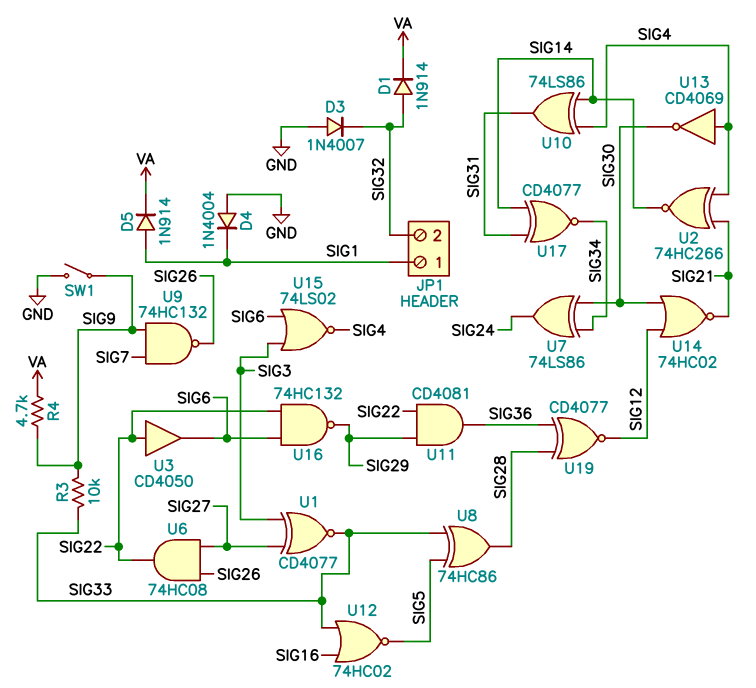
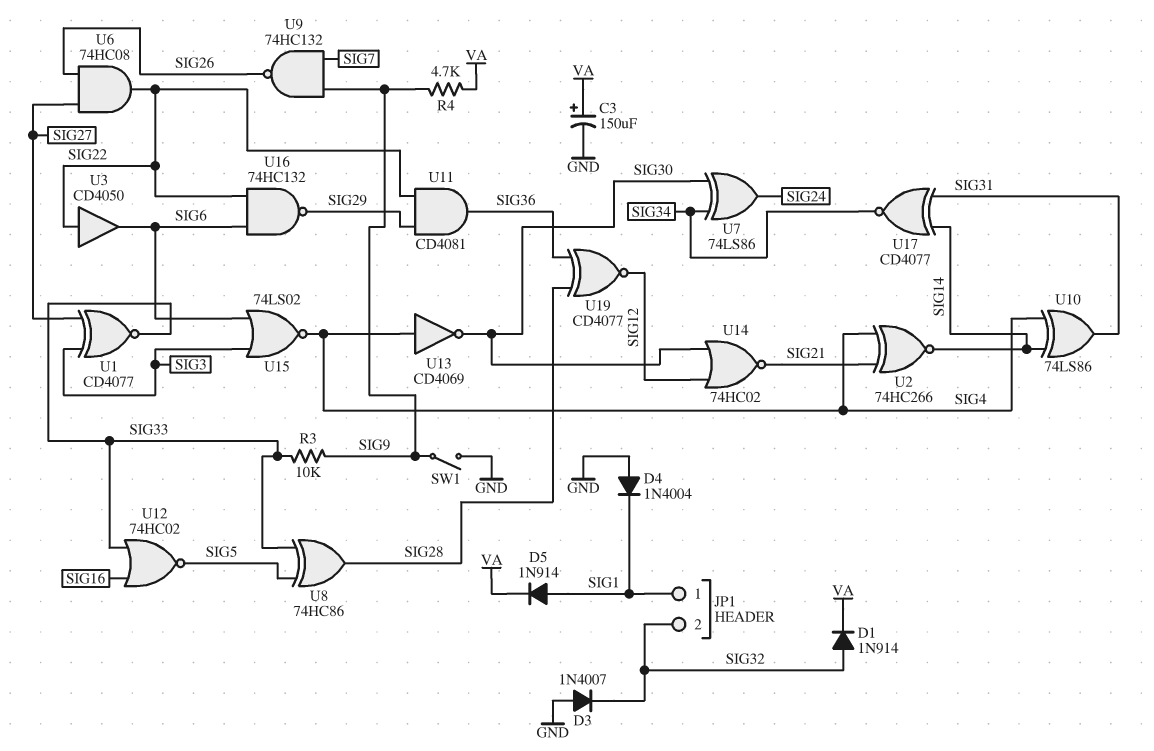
C3: none -> 150uF (plus VA, minus GND)

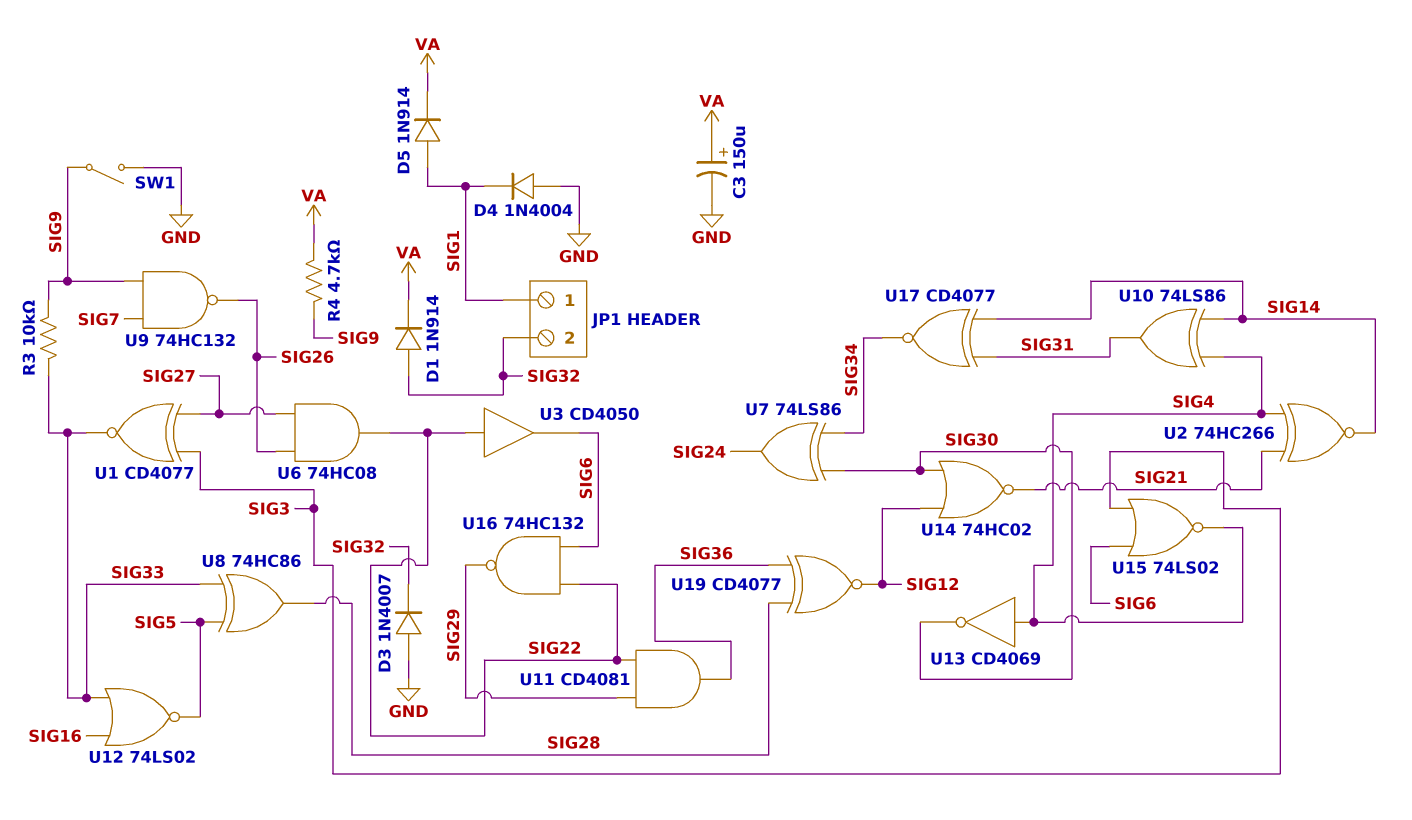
U12: NOR 74HC02 (in SIG16, in SIG33, out SIG5) -> NOR 74LS02 (in SIG16, in SIG33, out SIG5)

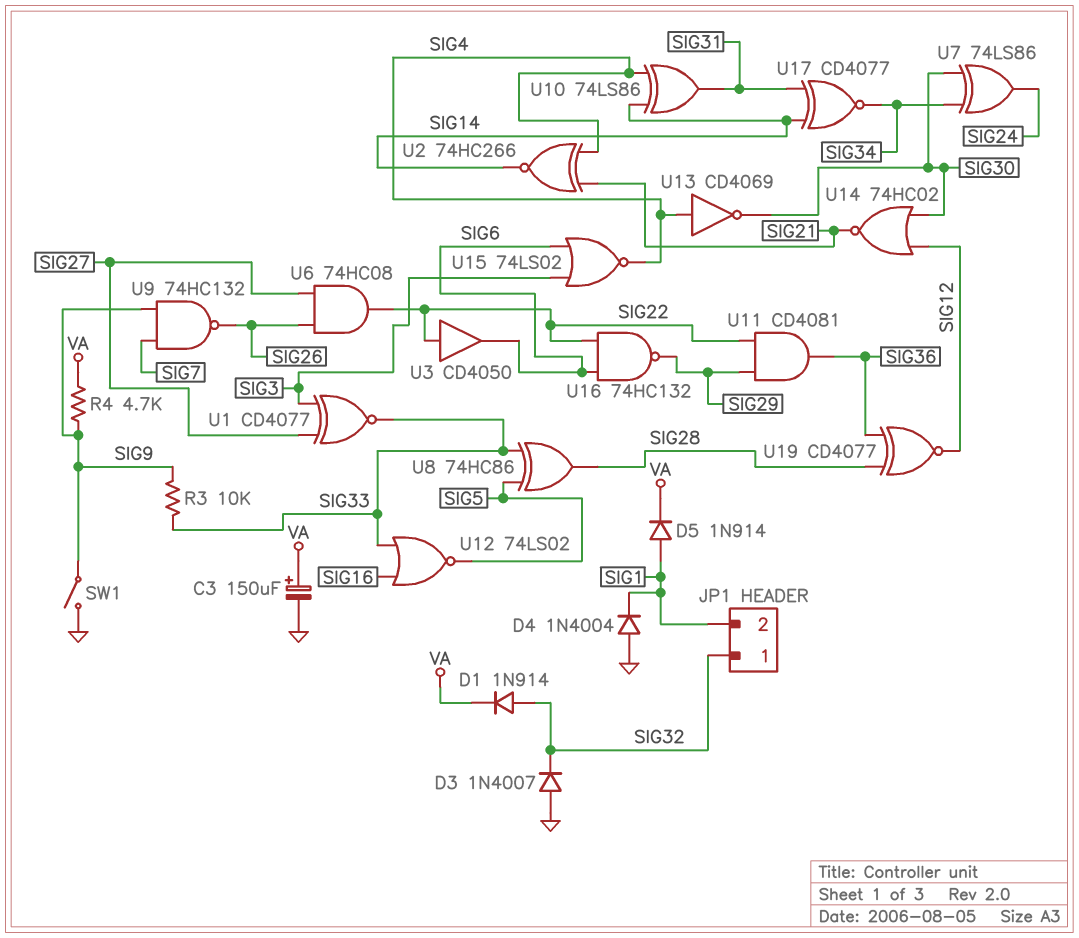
JP1 pin 1: SIG1 -> SIG32
JP1 pin 2: SIG32 -> SIG1

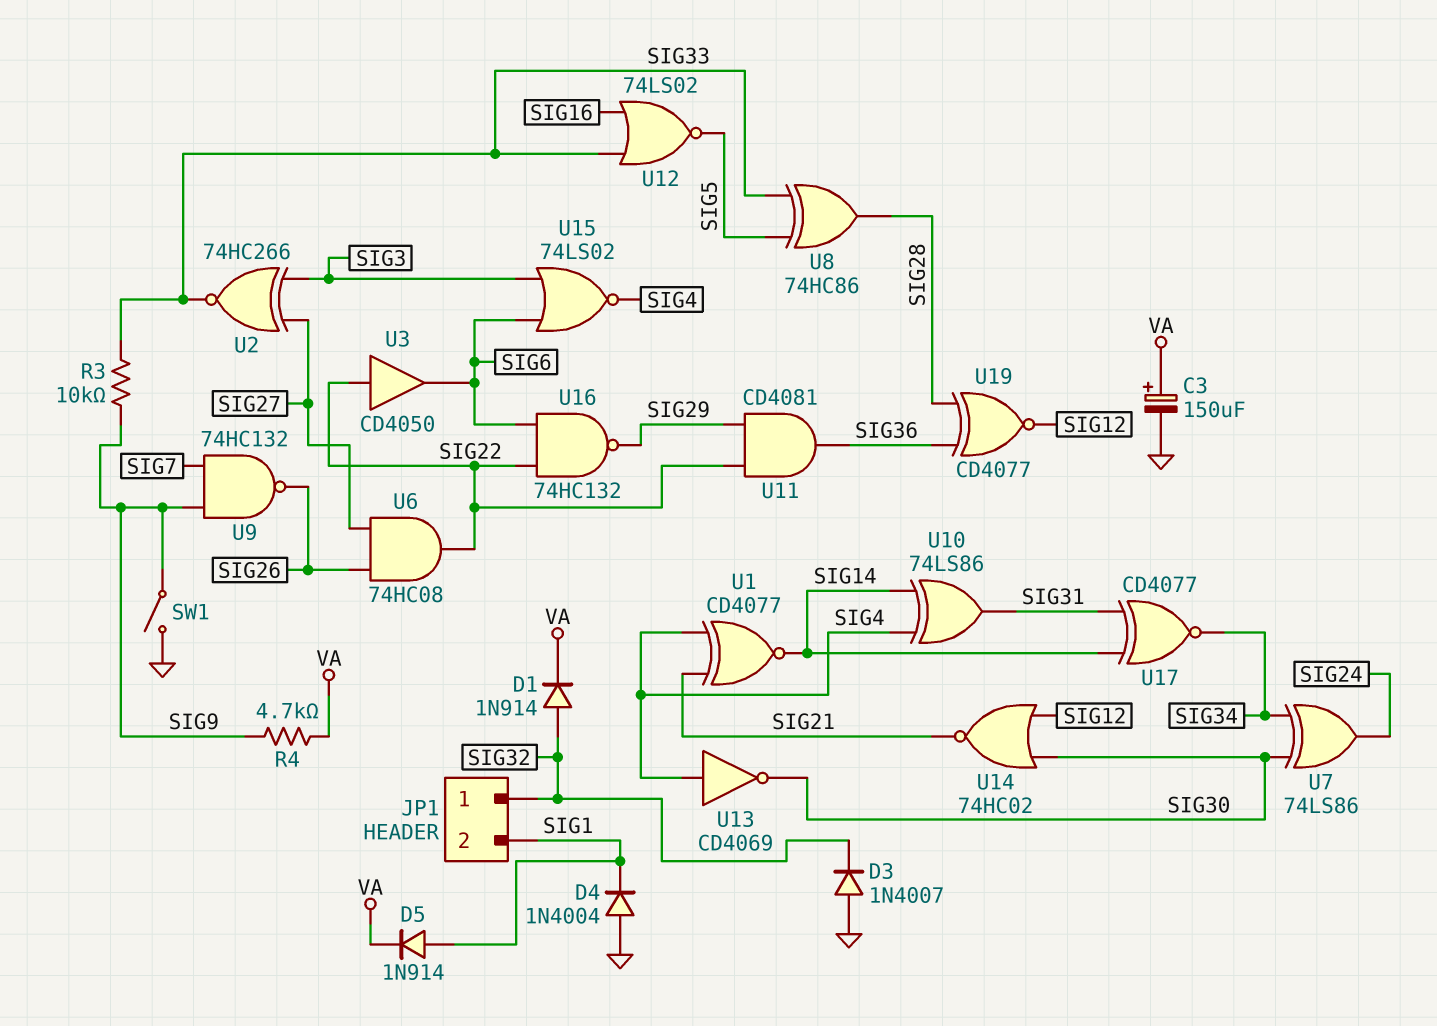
U1: XNOR CD4077 (in SIG3, in SIG27, out SIG33) -> XNOR CD4077 (in SIG4, in SIG21, out SIG14)
U2: XNOR 74HC266 (in SIG4, in SIG21, out SIG14) -> XNOR 74HC266 (in SIG3, in SIG27, out SIG33)

